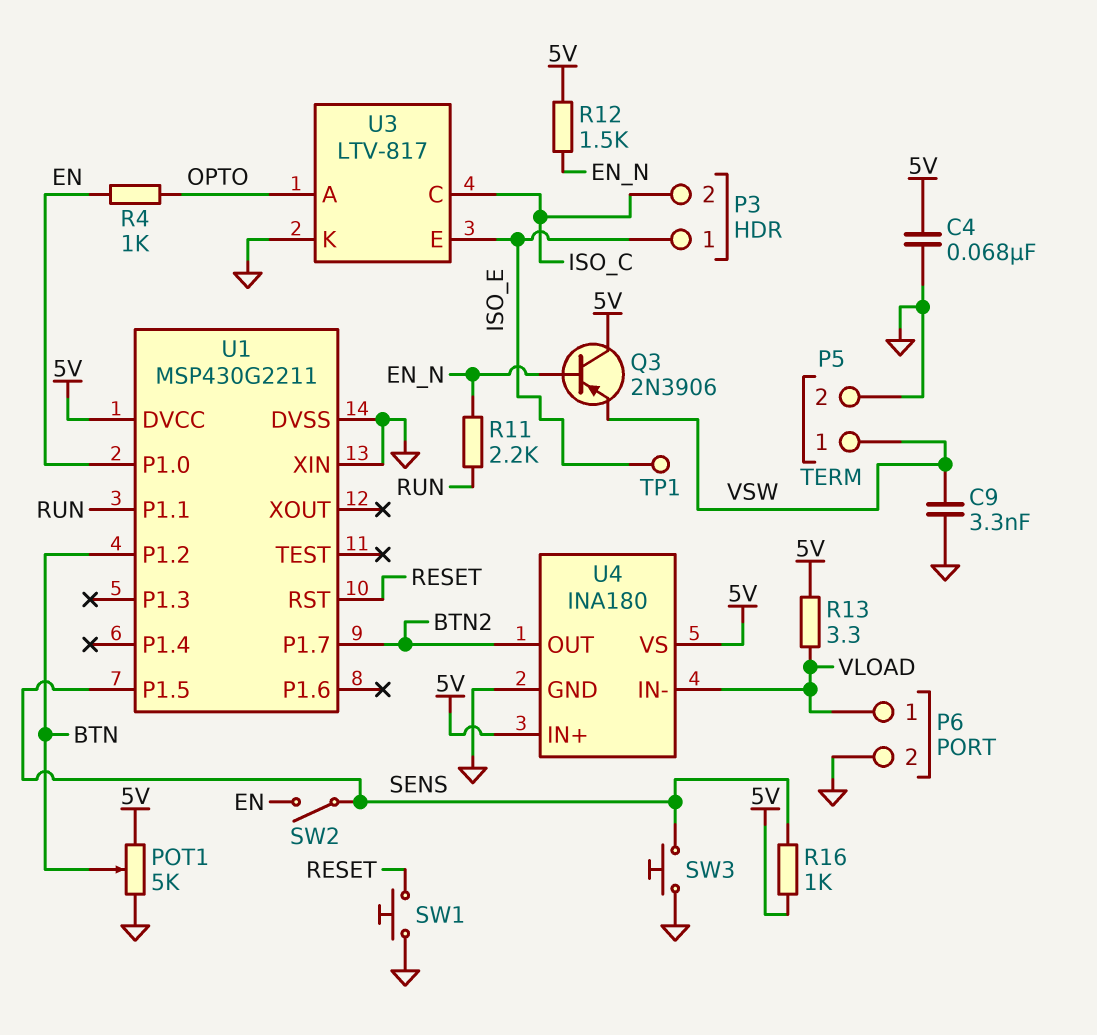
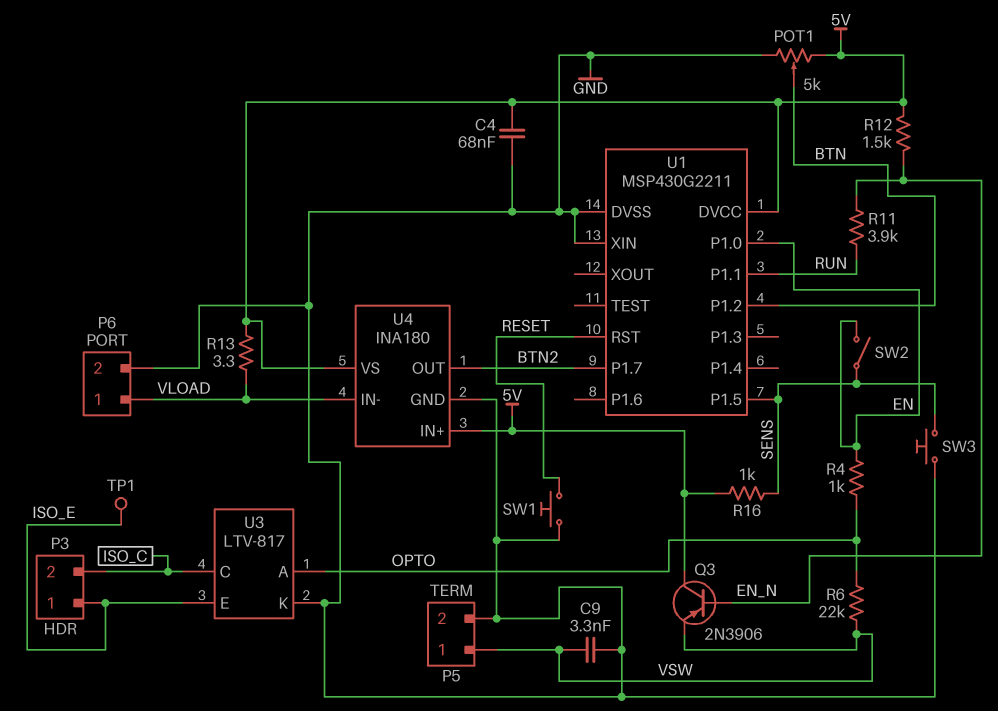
R6: none -> 22k (OPTO, VSW)
R11: 2.2k (EN_N, RUN) -> 3.9k (EN_N, RUN)

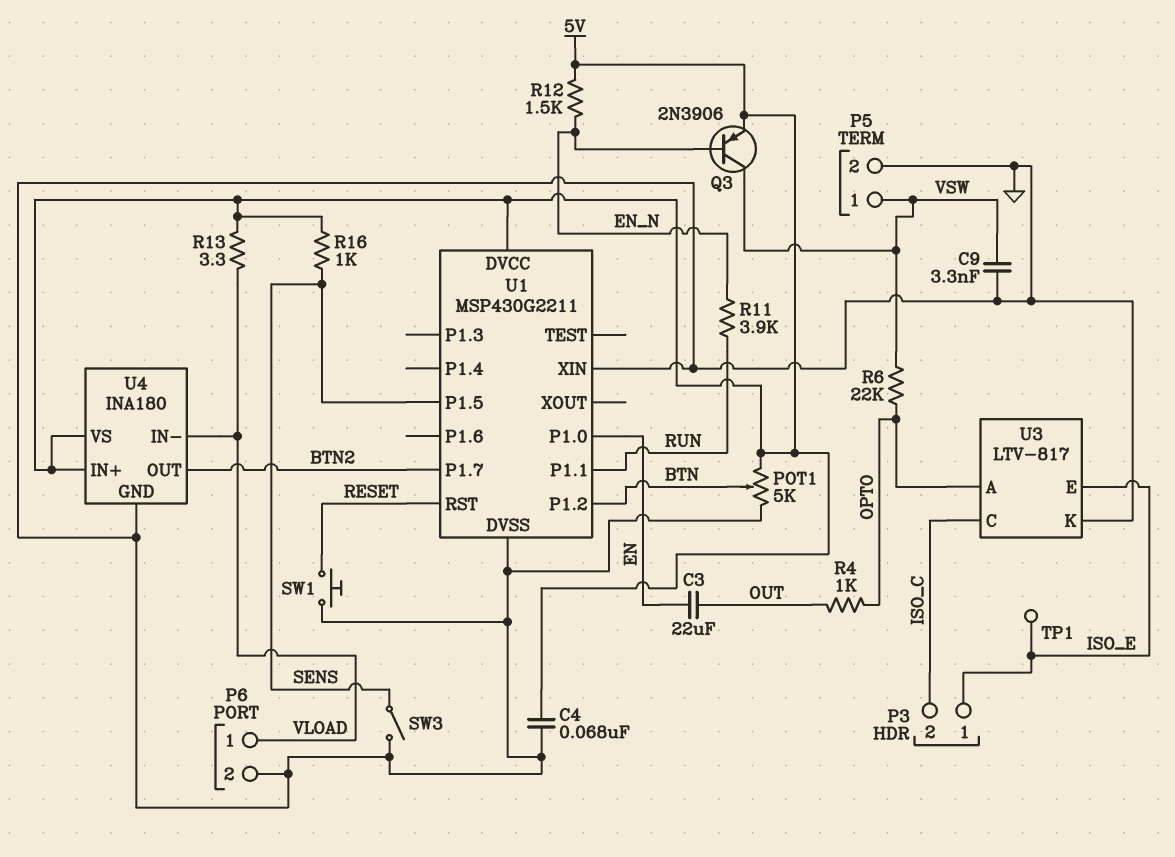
C3: none -> 22uF (EN, OUT)
Q3: PNP 2N3906 (B EN_N, C 5V, E VSW) -> PNP 2N3906 (B EN_N, C VSW, E 5V)
R4: 1k (EN, OPTO) -> 1k (OPTO, OUT)
SW2: switch (EN, SENS) -> none
SW3: button (GND, SENS) -> switch (GND, SENS)

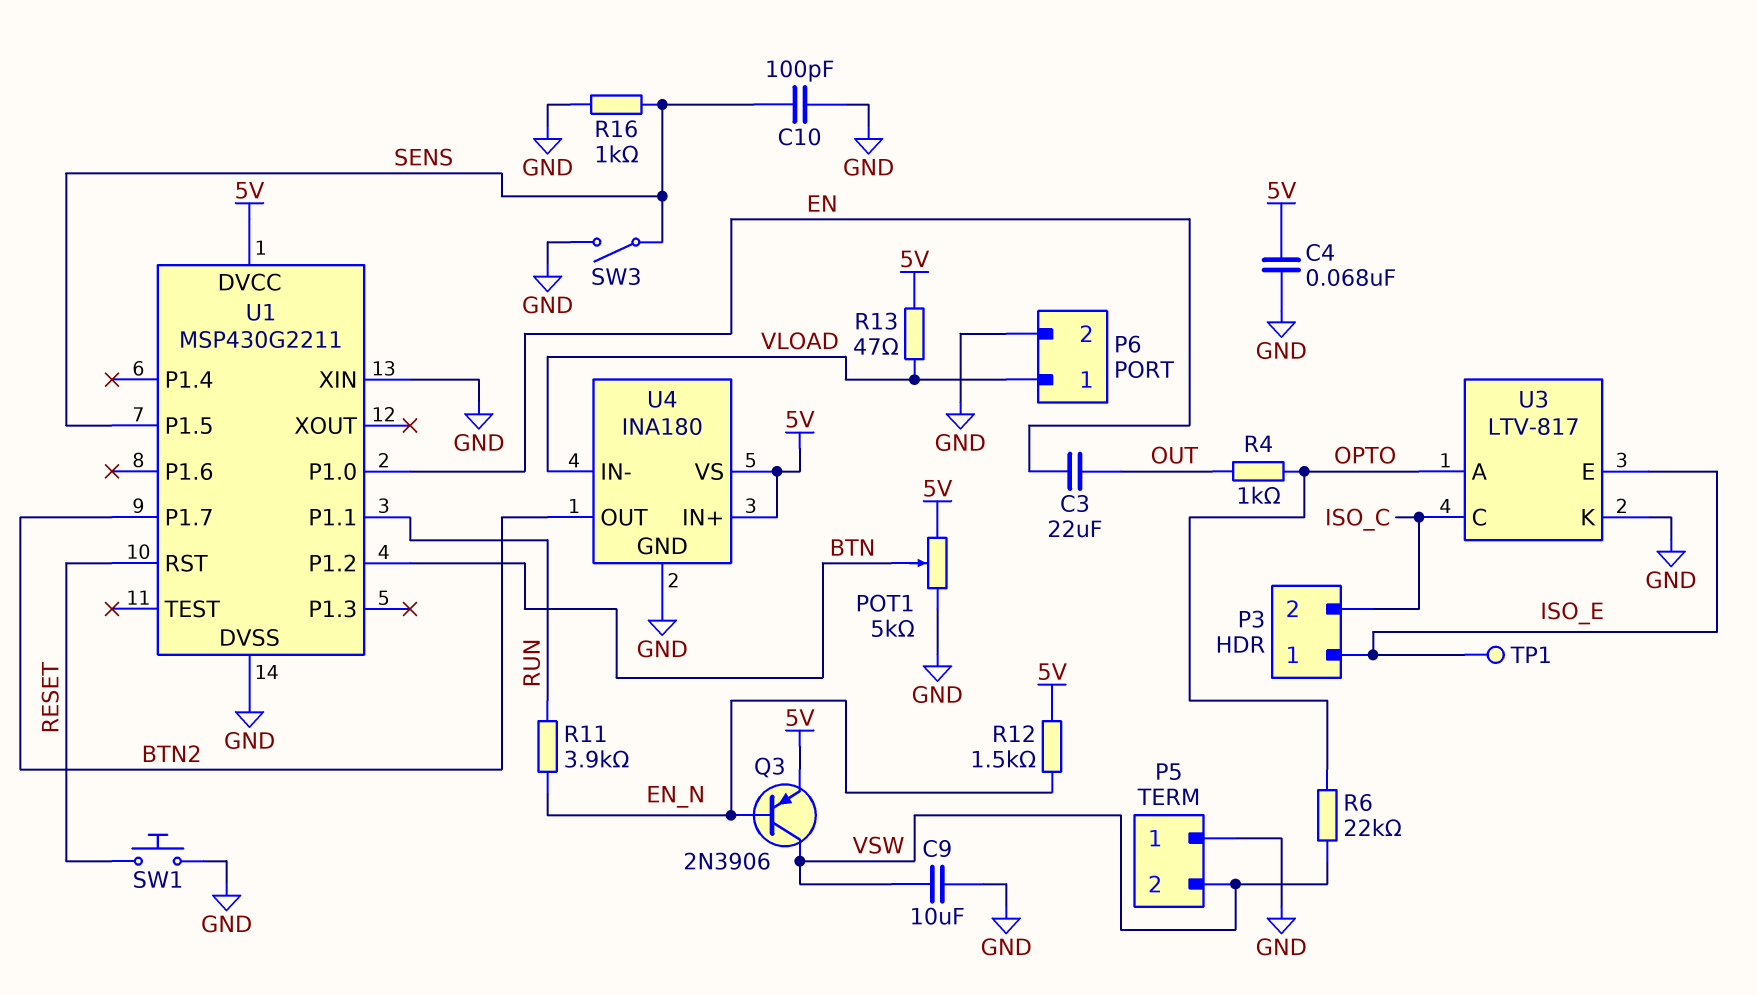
C9: 3.3nF (GND, VSW) -> 10uF (GND, VSW)
C10: none -> 100pF (GND, SENS)
P5 pin 1: VSW -> GND
P5 pin 2: GND -> VSW
R13: 3.3 (5V, VLOAD) -> 47 (5V, VLOAD)
R16: 1k (5V, SENS) -> 1k (GND, SENS)

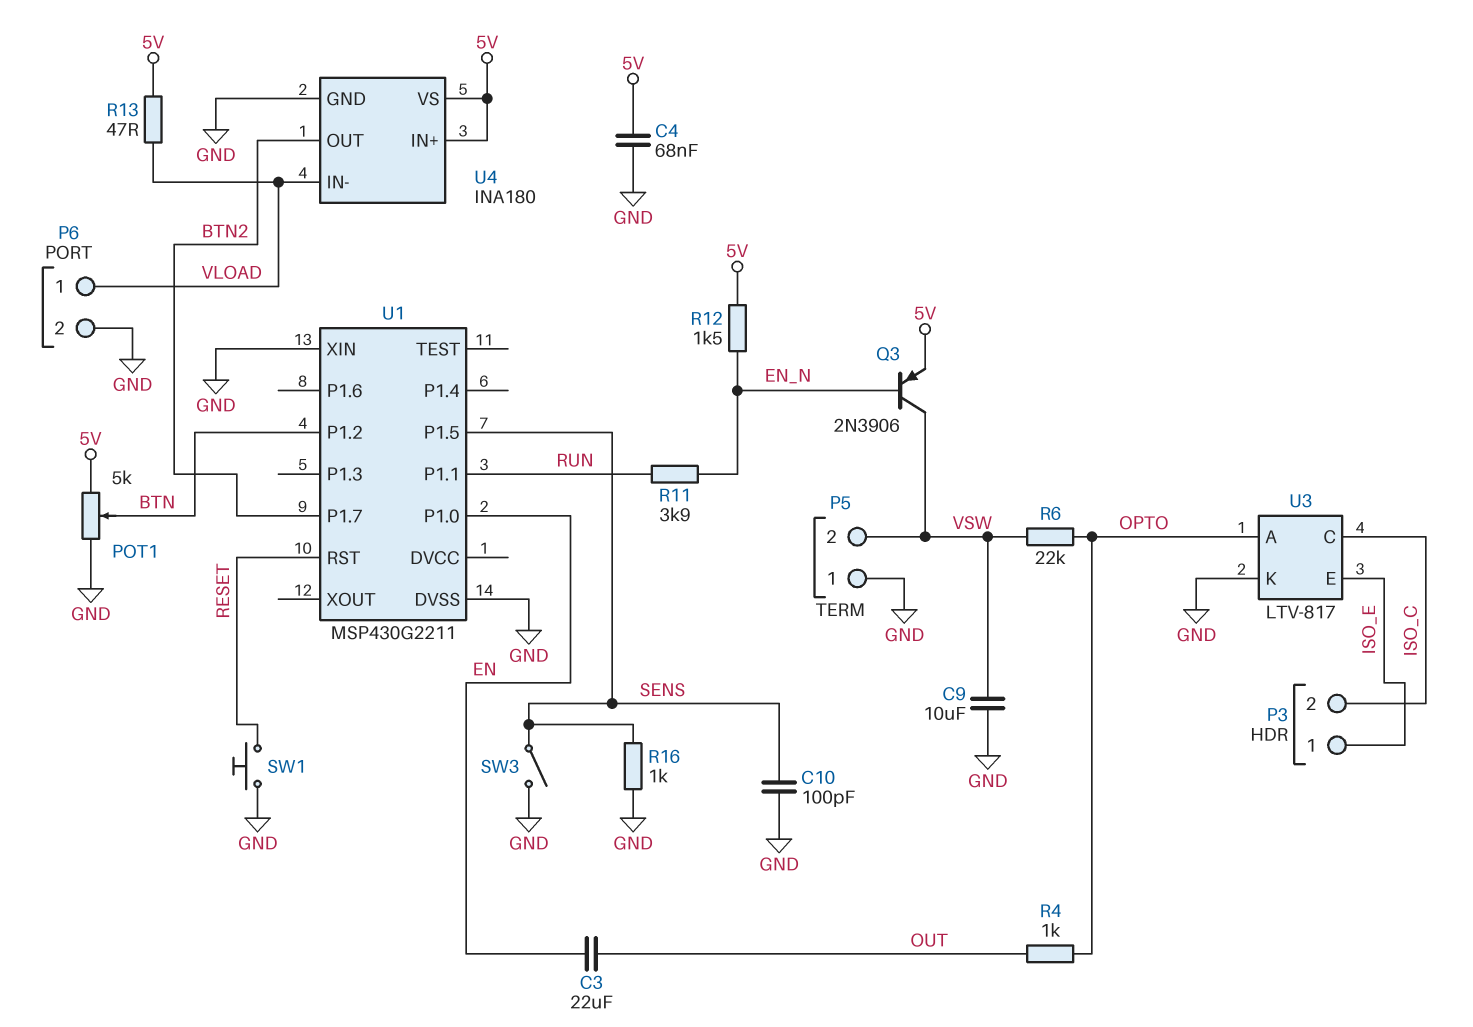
TP1: test point (ISO_E) -> none
U1 pin DVCC: 5V -> none

